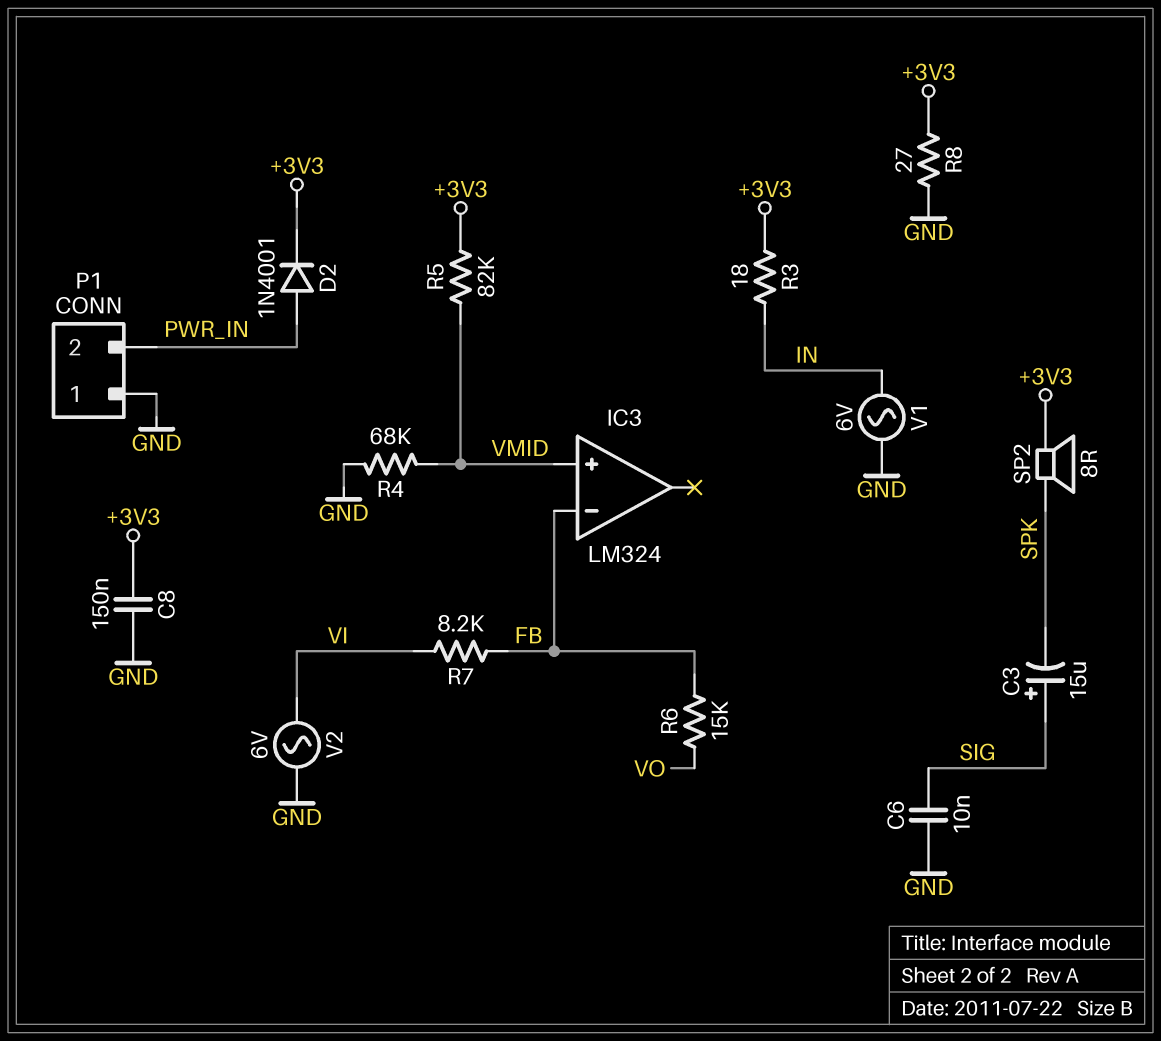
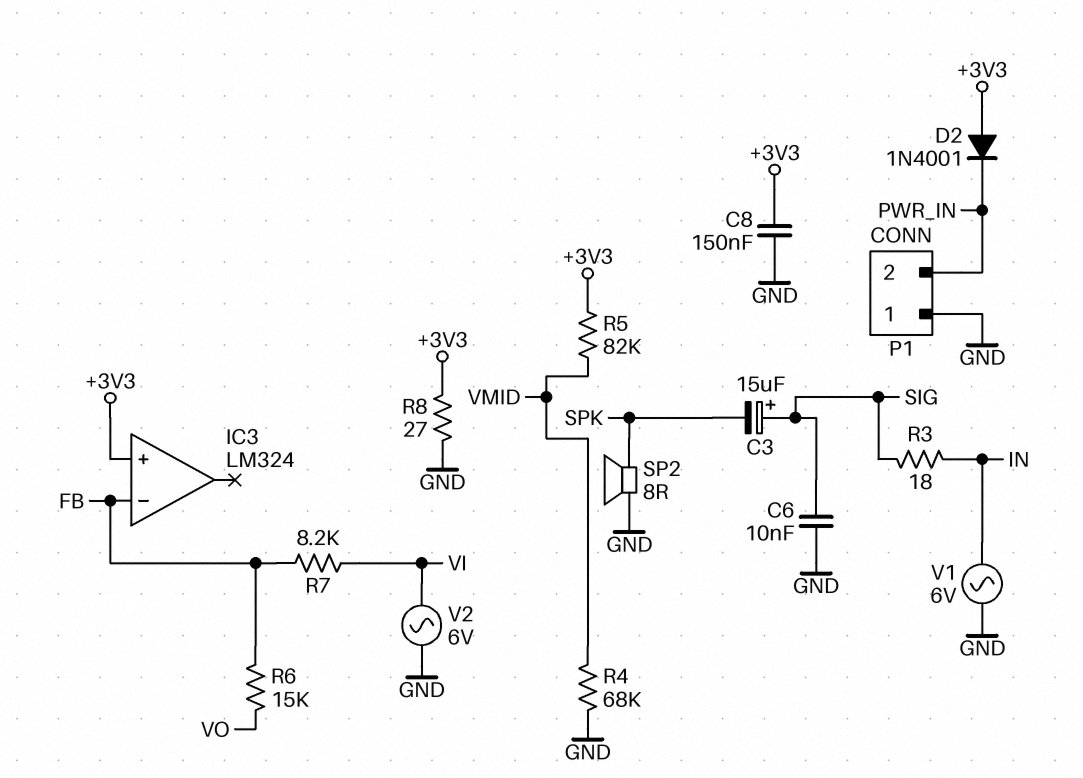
D2: diode 1N4001 (A PWR_IN, K +3V3) -> diode 1N4001 (A +3V3, K PWR_IN)
IC3 pin in+: VMID -> +3V3
R3: 18 (+3V3, IN) -> 18 (IN, SIG)
SP2: speaker 8R (+3V3, SPK) -> speaker 8R (GND, SPK)

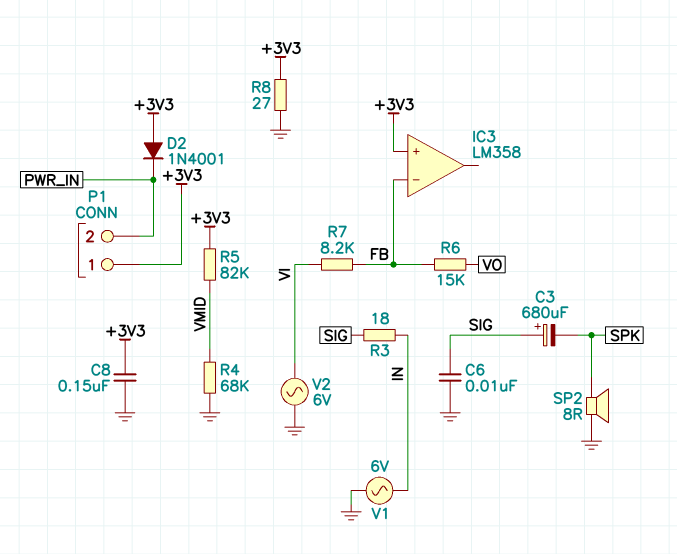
C3: 15uF (plus SIG, minus SPK) -> 680uF (plus SIG, minus SPK)
IC3: LM324 -> LM358
P1 pin 1: GND -> +3V3

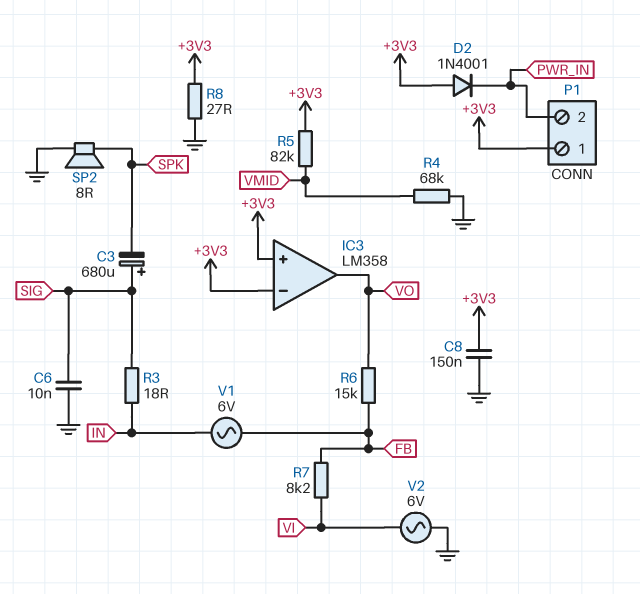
IC3 pin in-: FB -> +3V3
IC3 pin out: none -> VO
V1: AC 6V (GND, IN) -> AC 6V (FB, IN)

